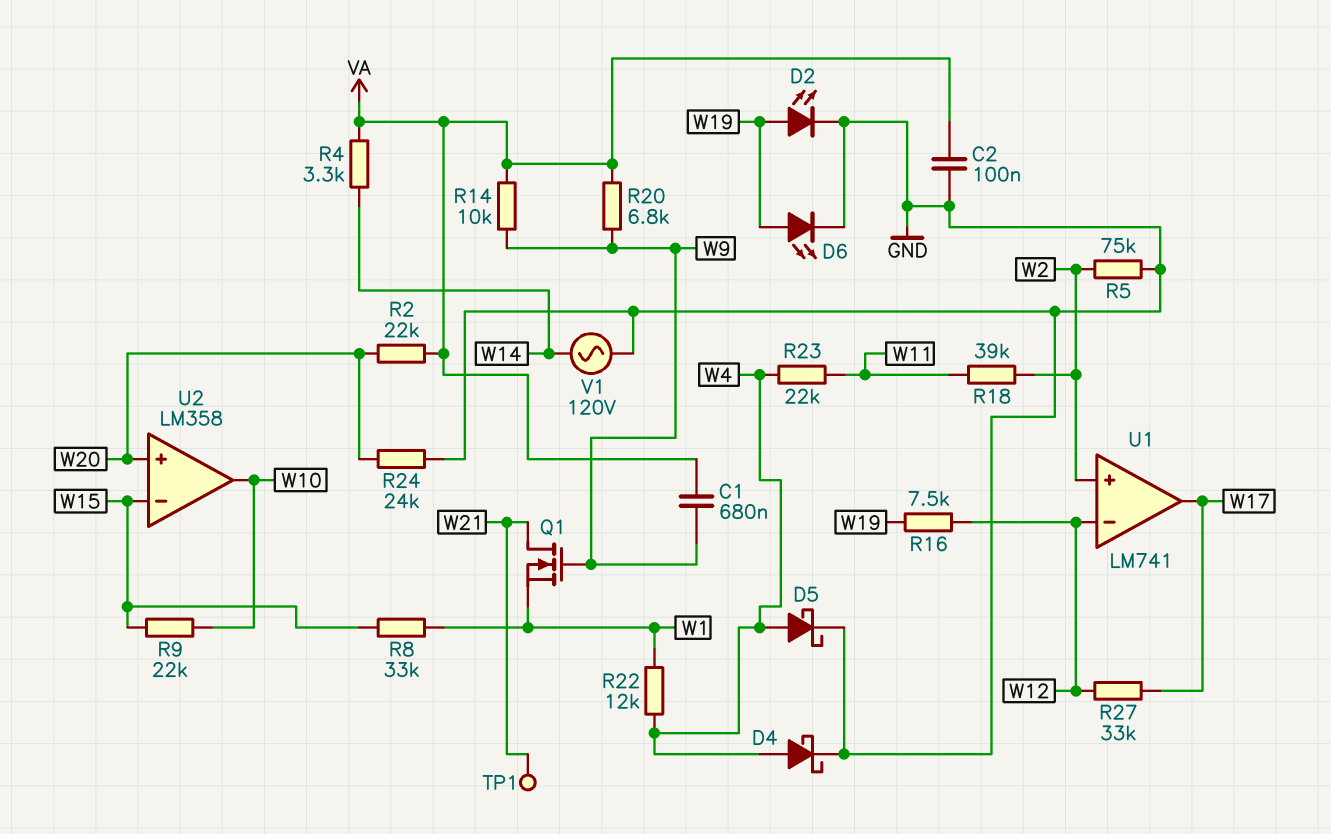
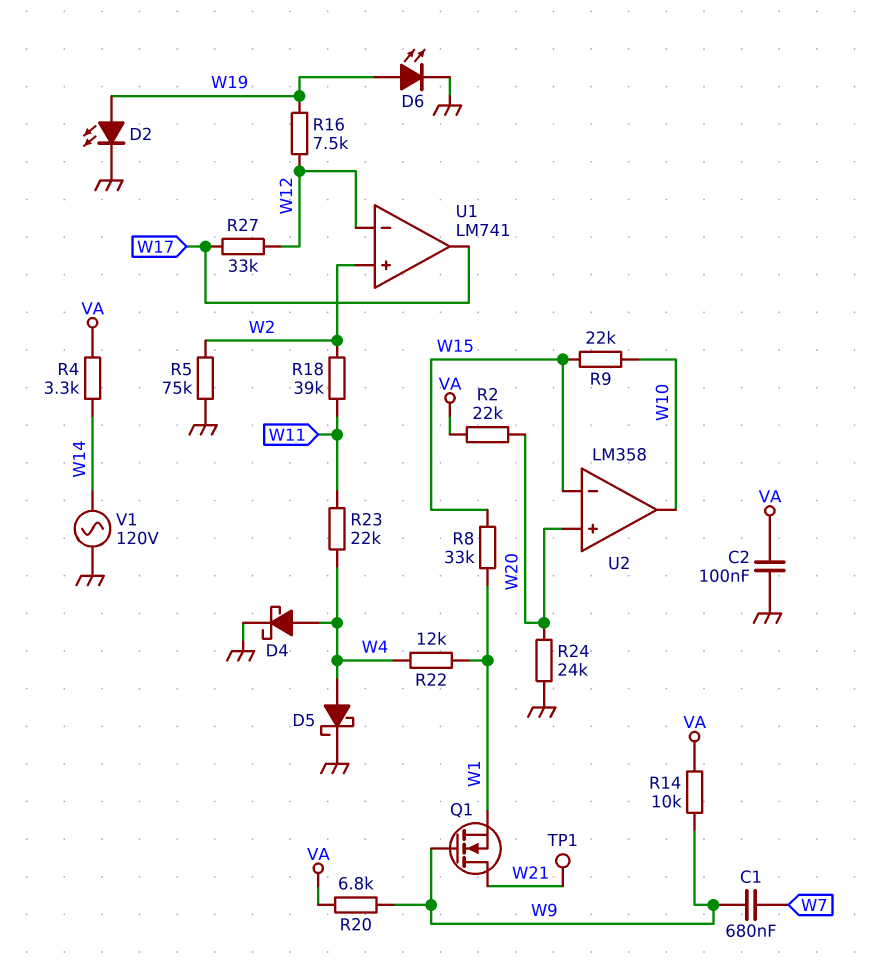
C1: 680nF (VA, W9) -> 680nF (W7, W9)

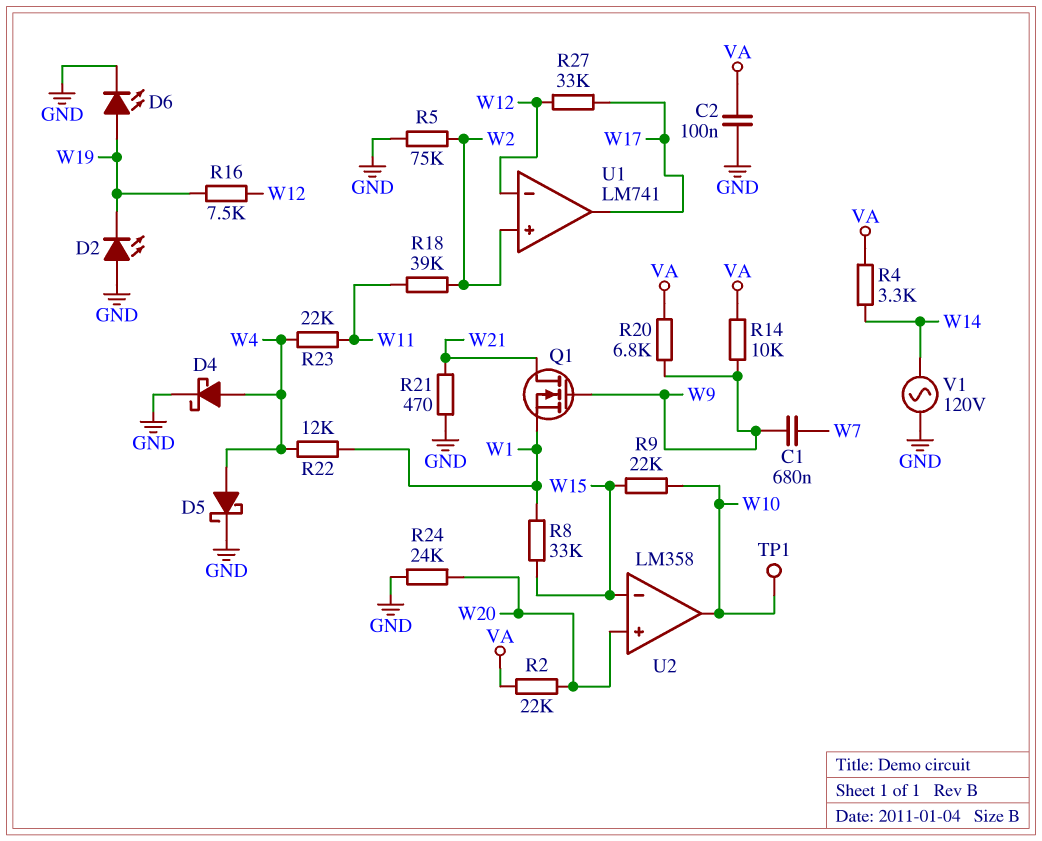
D2: LED (A W19, K GND) -> LED (A GND, K W19)
R21: none -> 470 (GND, W21)
TP1: test point (W21) -> test point (W10)

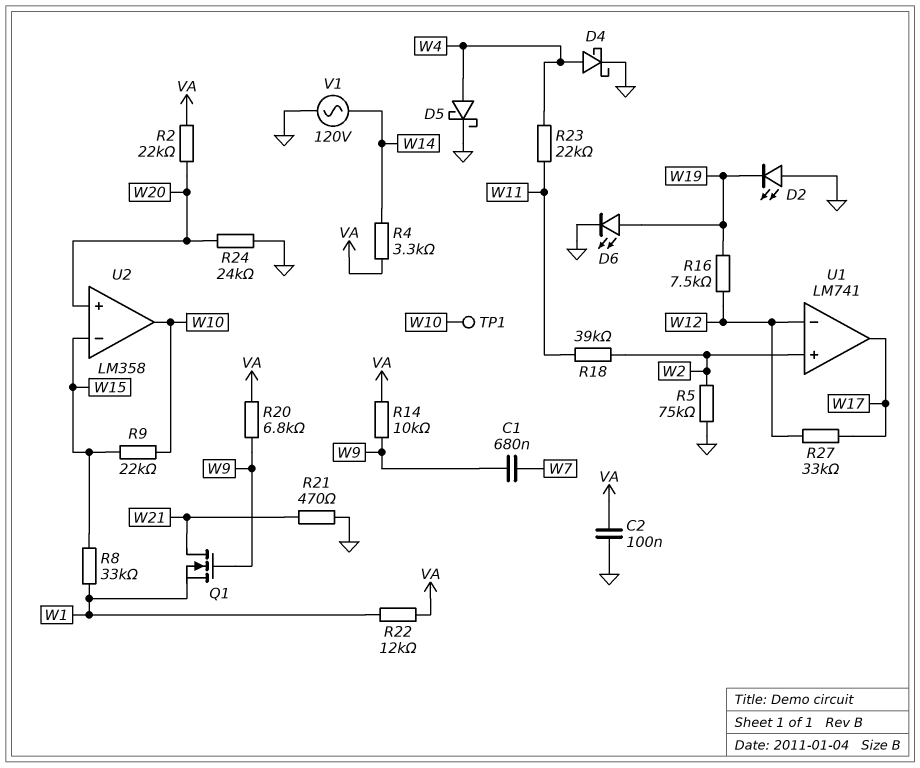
R22: 12k (W1, W4) -> 12k (VA, W1)

